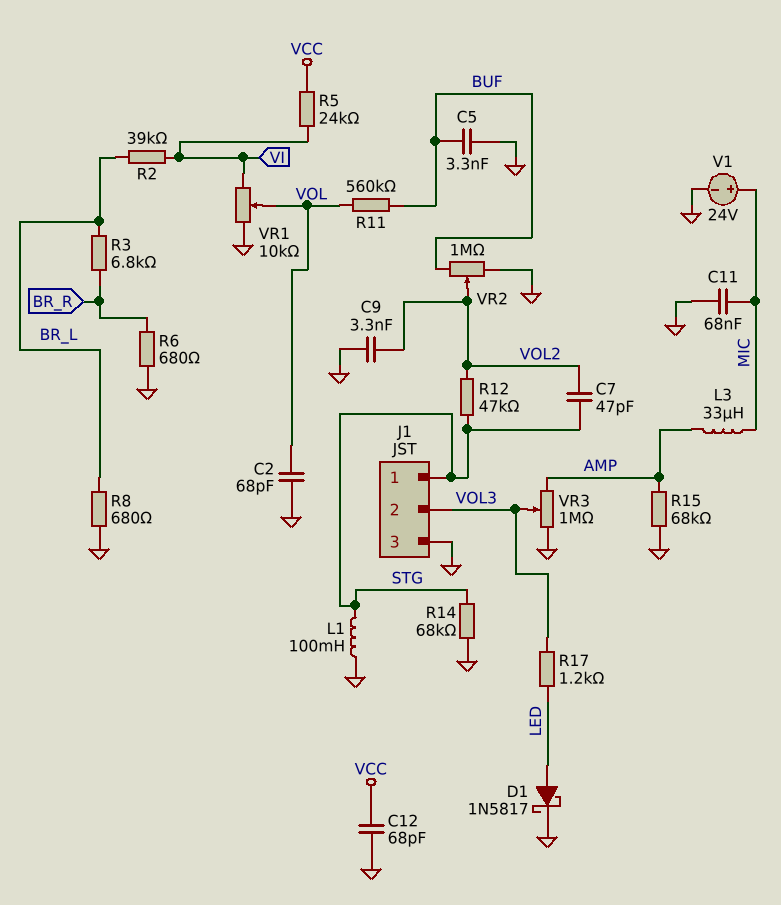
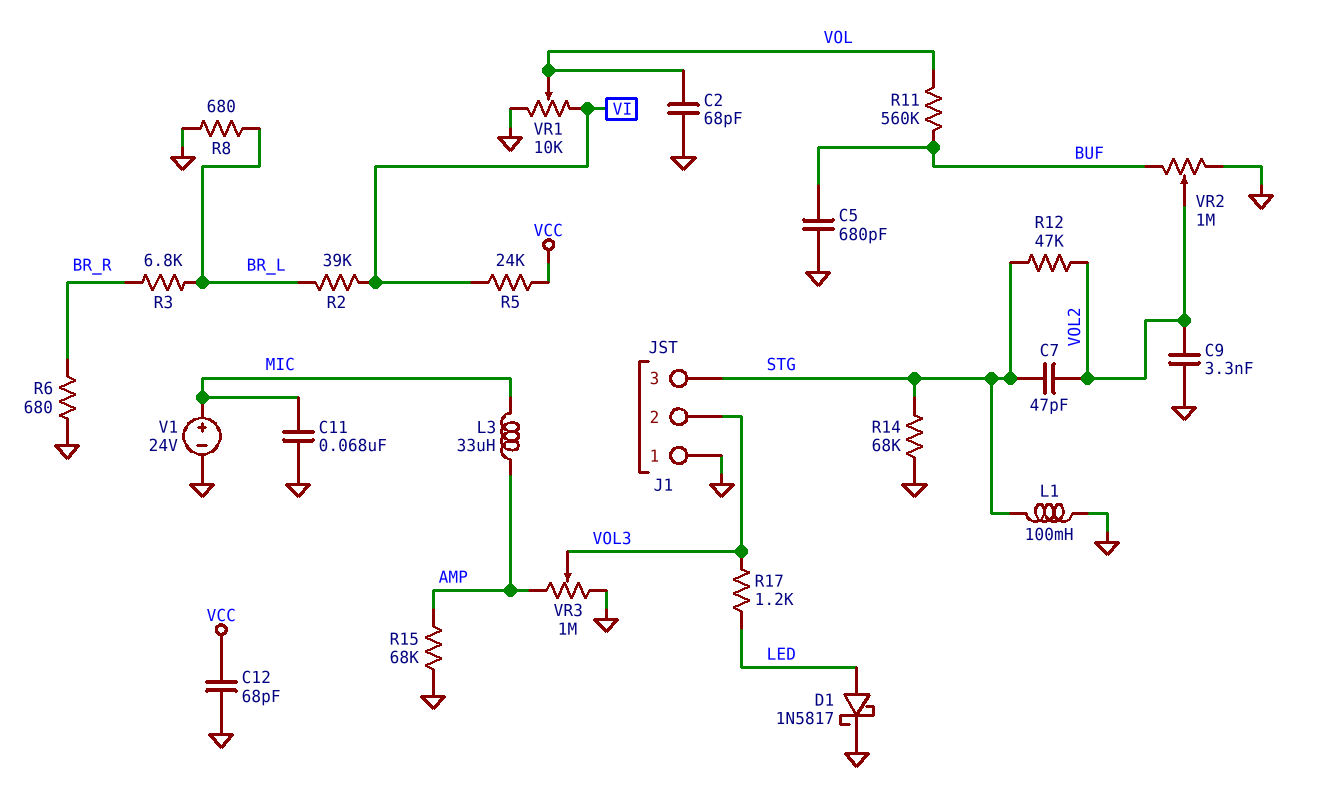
C5: 3.3nF (BUF, GND) -> 680pF (BUF, GND)
J1 pin 1: STG -> GND
J1 pin 3: GND -> STG

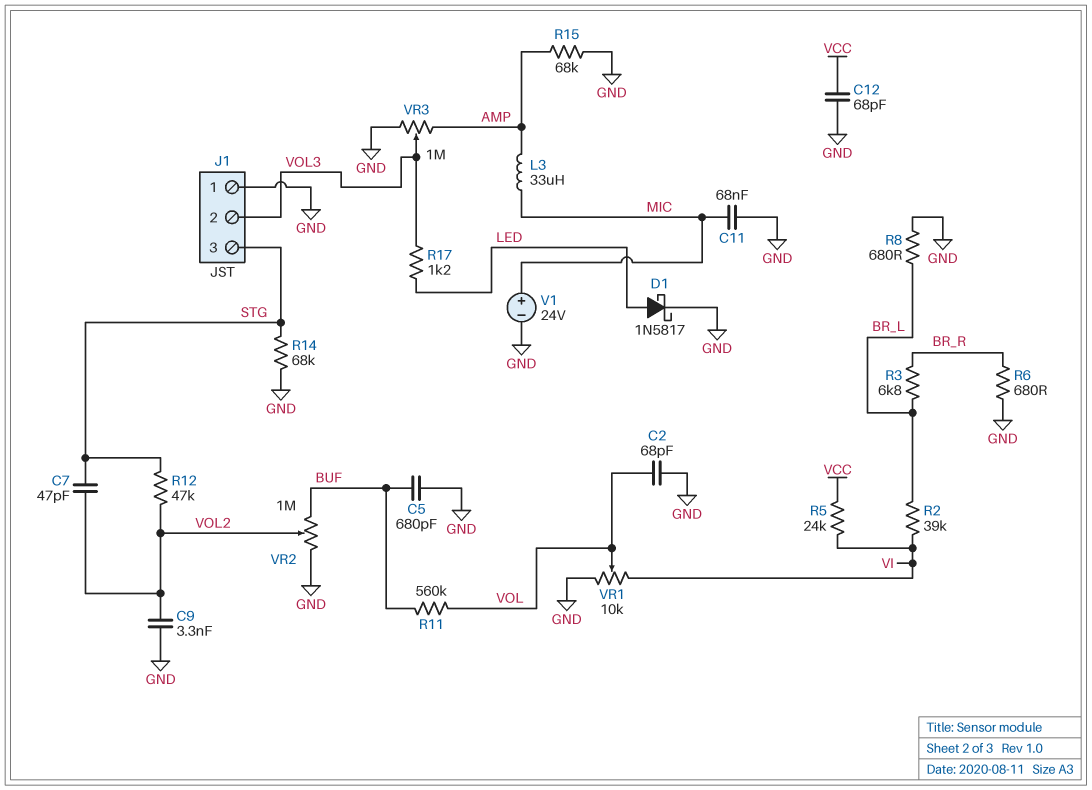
L1: 100mH (GND, STG) -> none

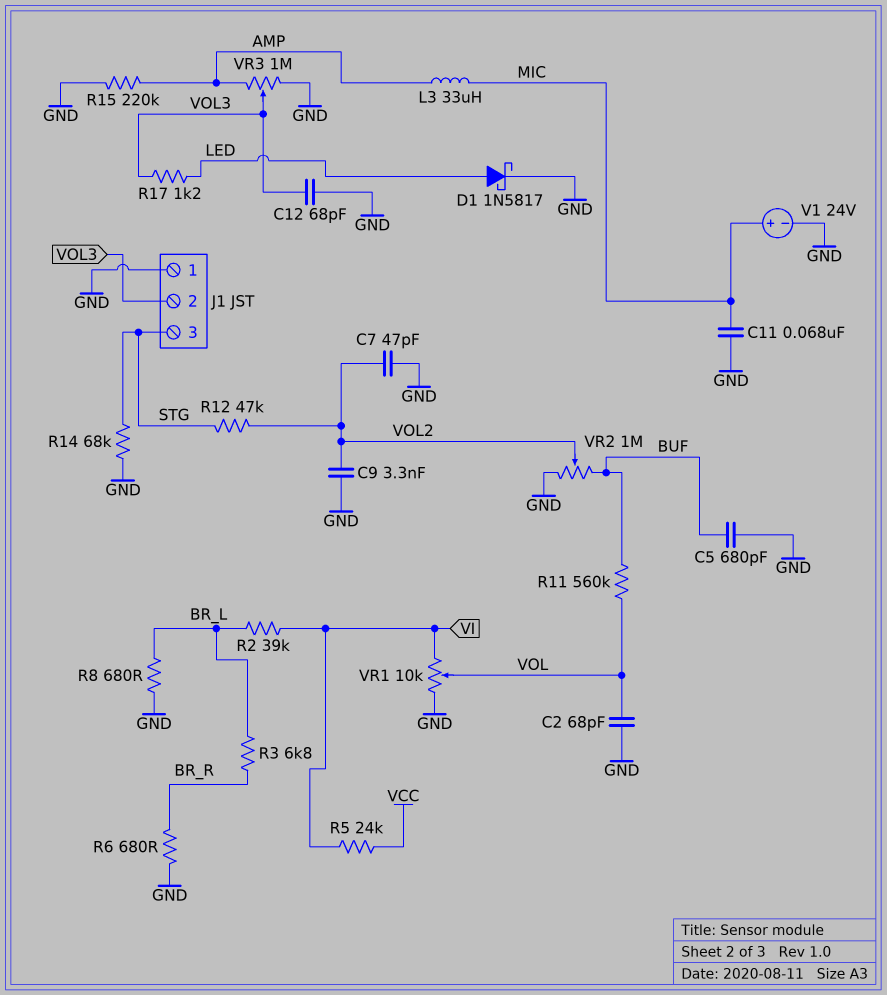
C7: 47pF (STG, VOL2) -> 47pF (GND, VOL2)
C12: 68pF (GND, VCC) -> 68pF (GND, VOL3)
R15: 68k (AMP, GND) -> 220k (AMP, GND)

